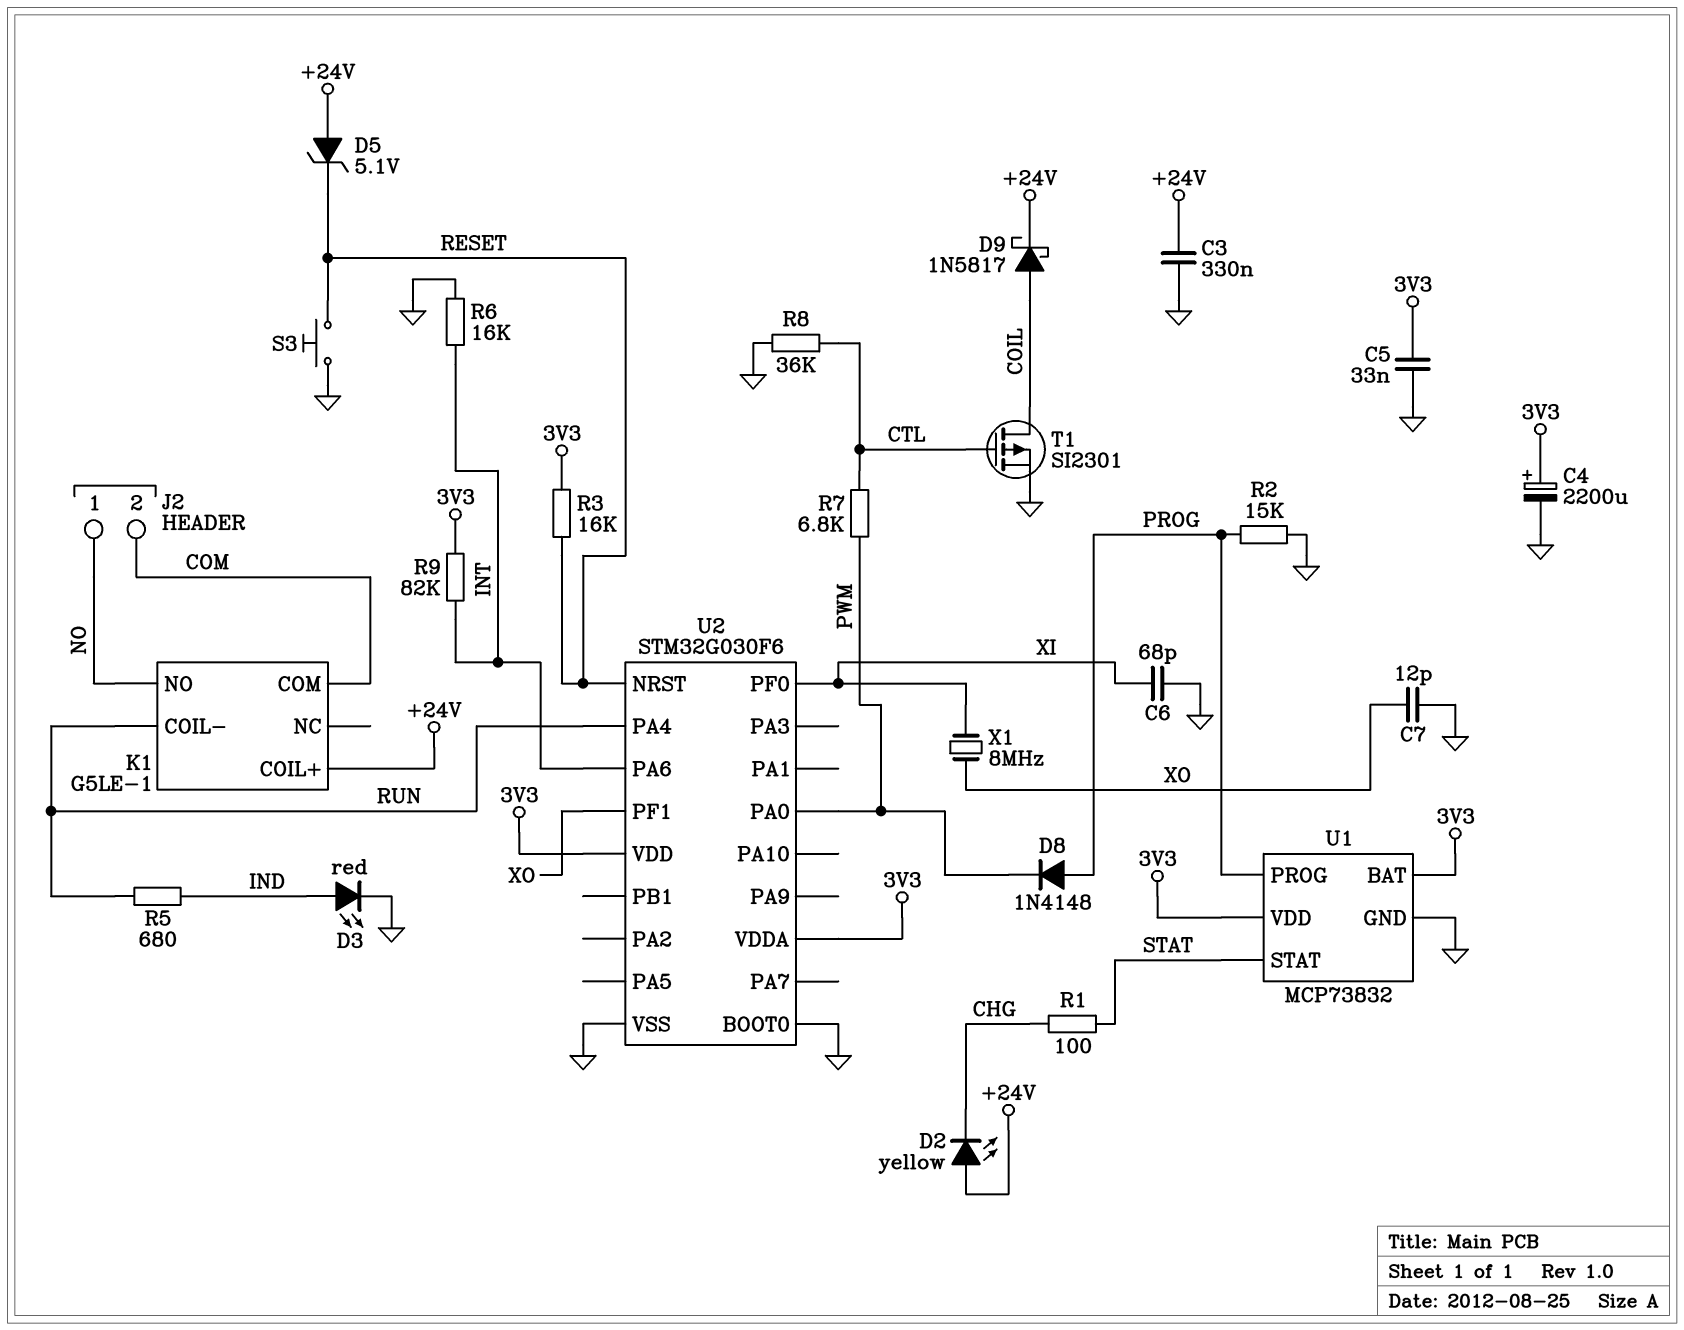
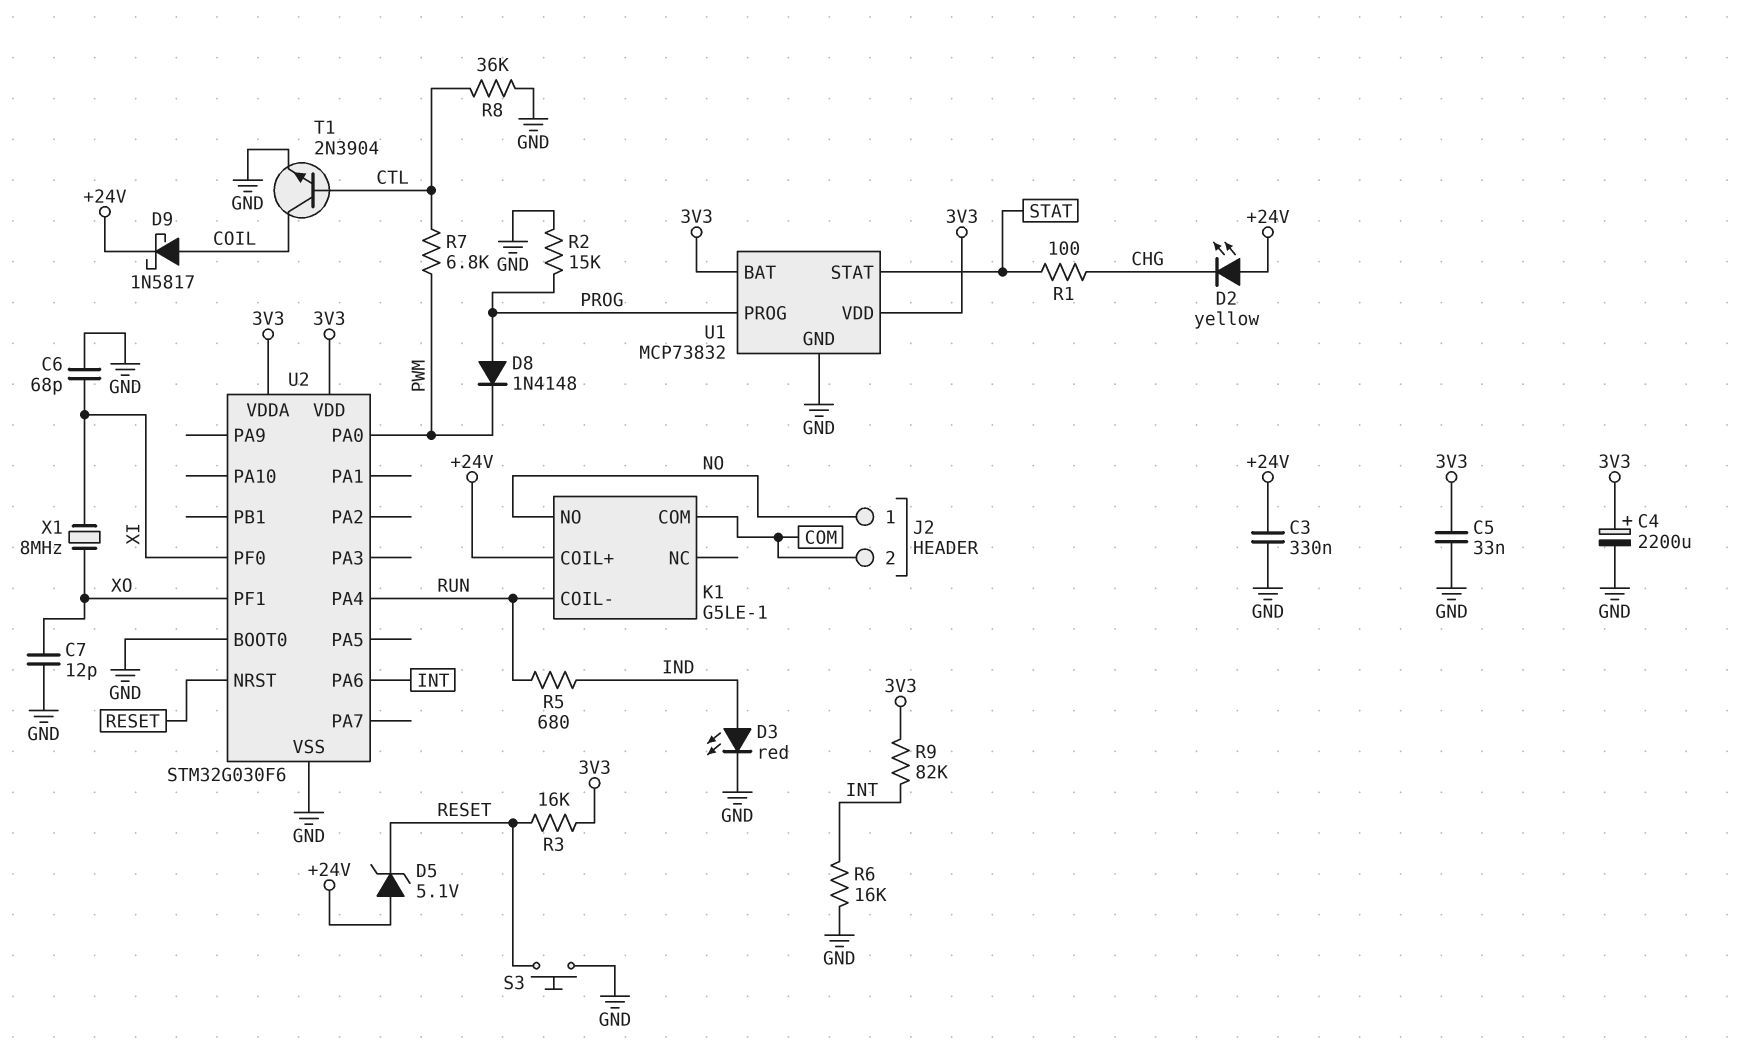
T1: PMOS SI2301 (G CTL, D COIL, S GND) -> NPN 2N3904 (B CTL, C COIL, E GND)

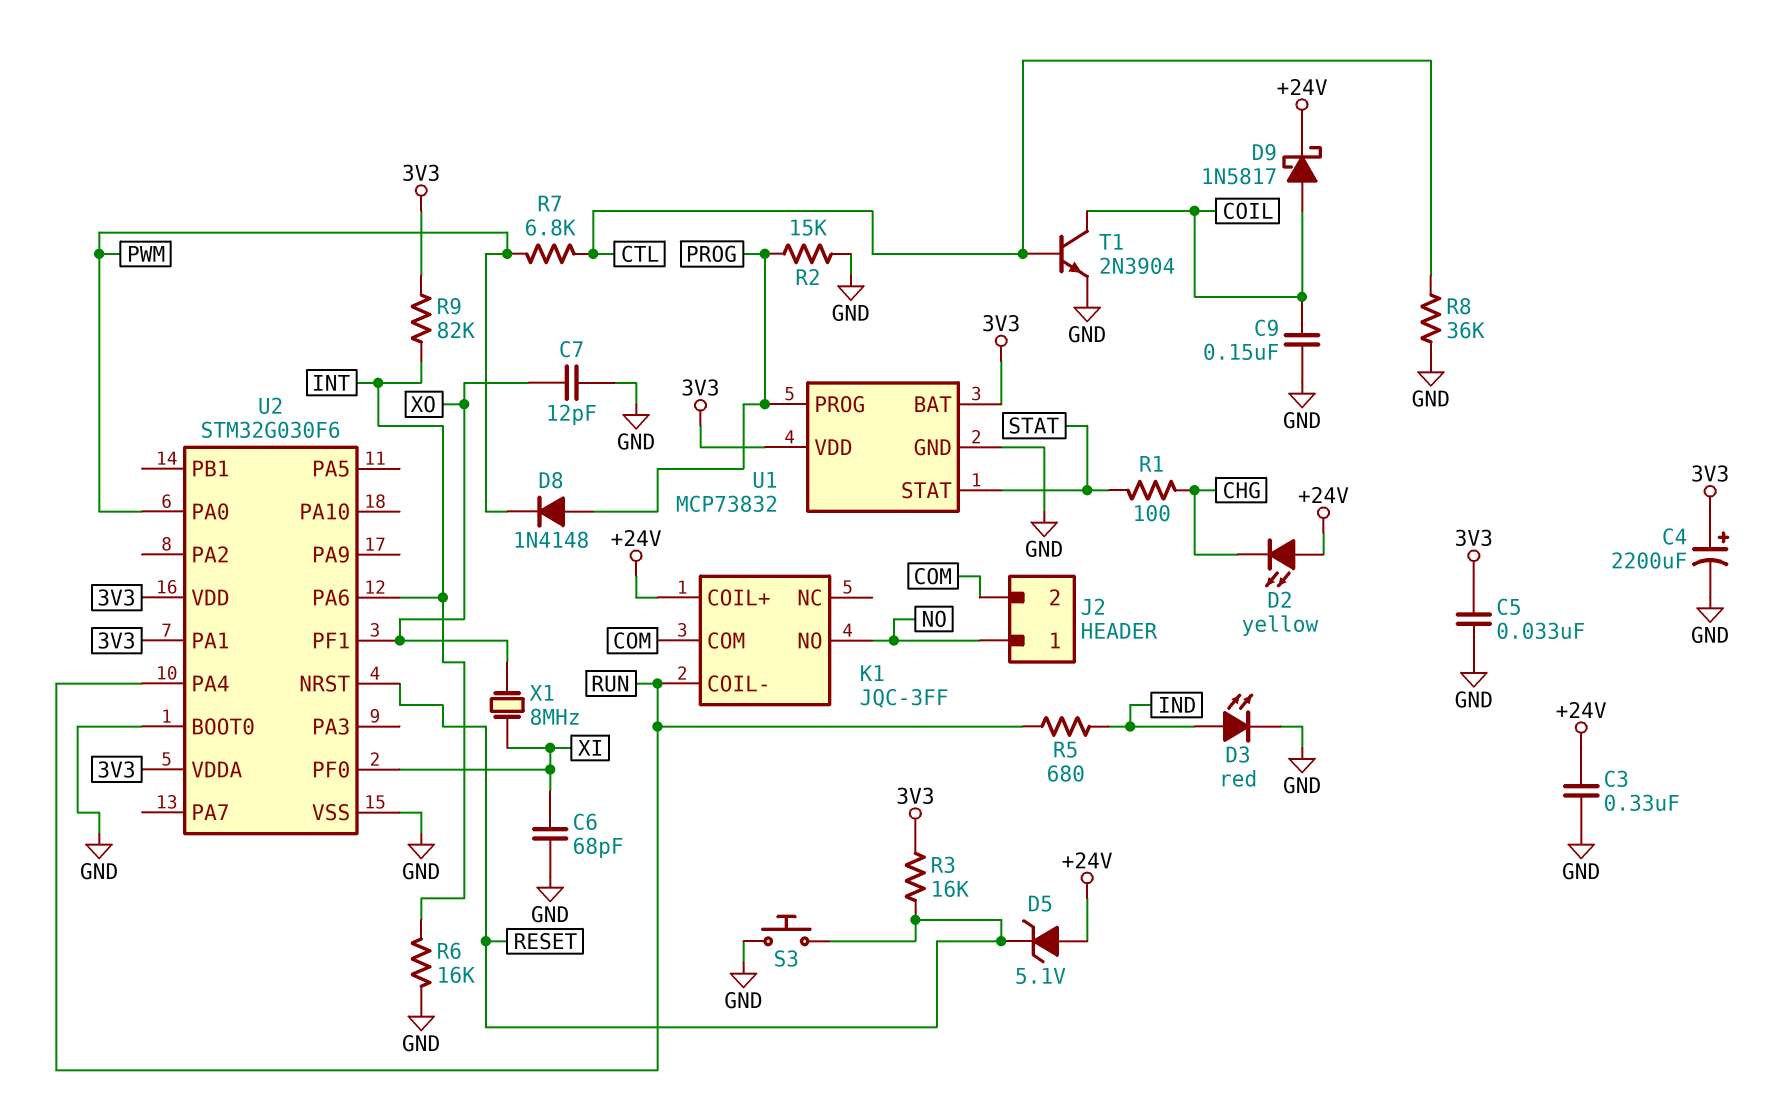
C9: none -> 150nF (COIL, GND)
K1: G5LE-1 -> JQC-3FF
U2 pin PA1: none -> 3V3

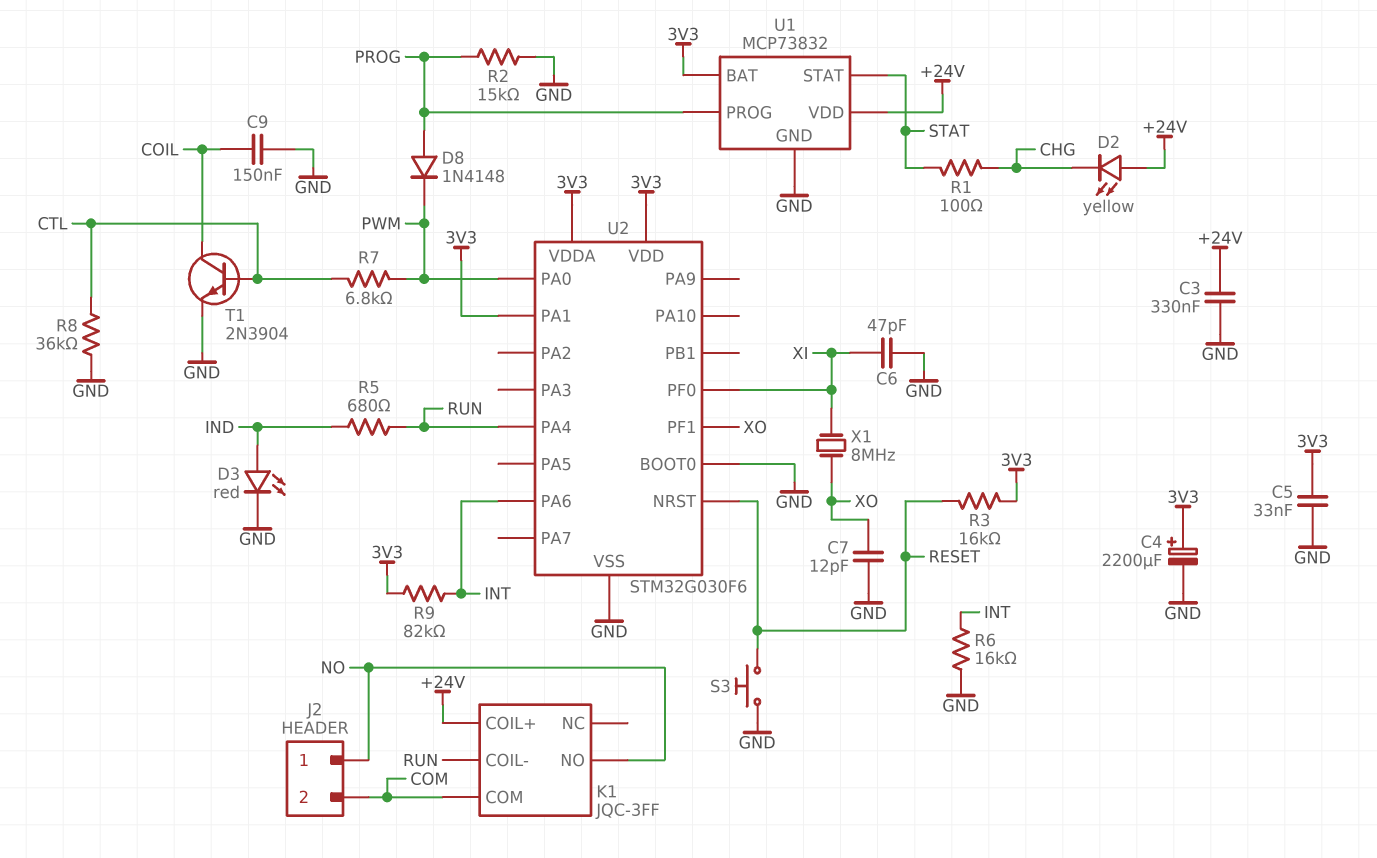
C6: 68pF (GND, XI) -> 47pF (GND, XI)
D5: zener 5.1V (A +24V, K RESET) -> none
D9: schottky 1N5817 (A COIL, K +24V) -> none
U1 pin VDD: 3V3 -> +24V

